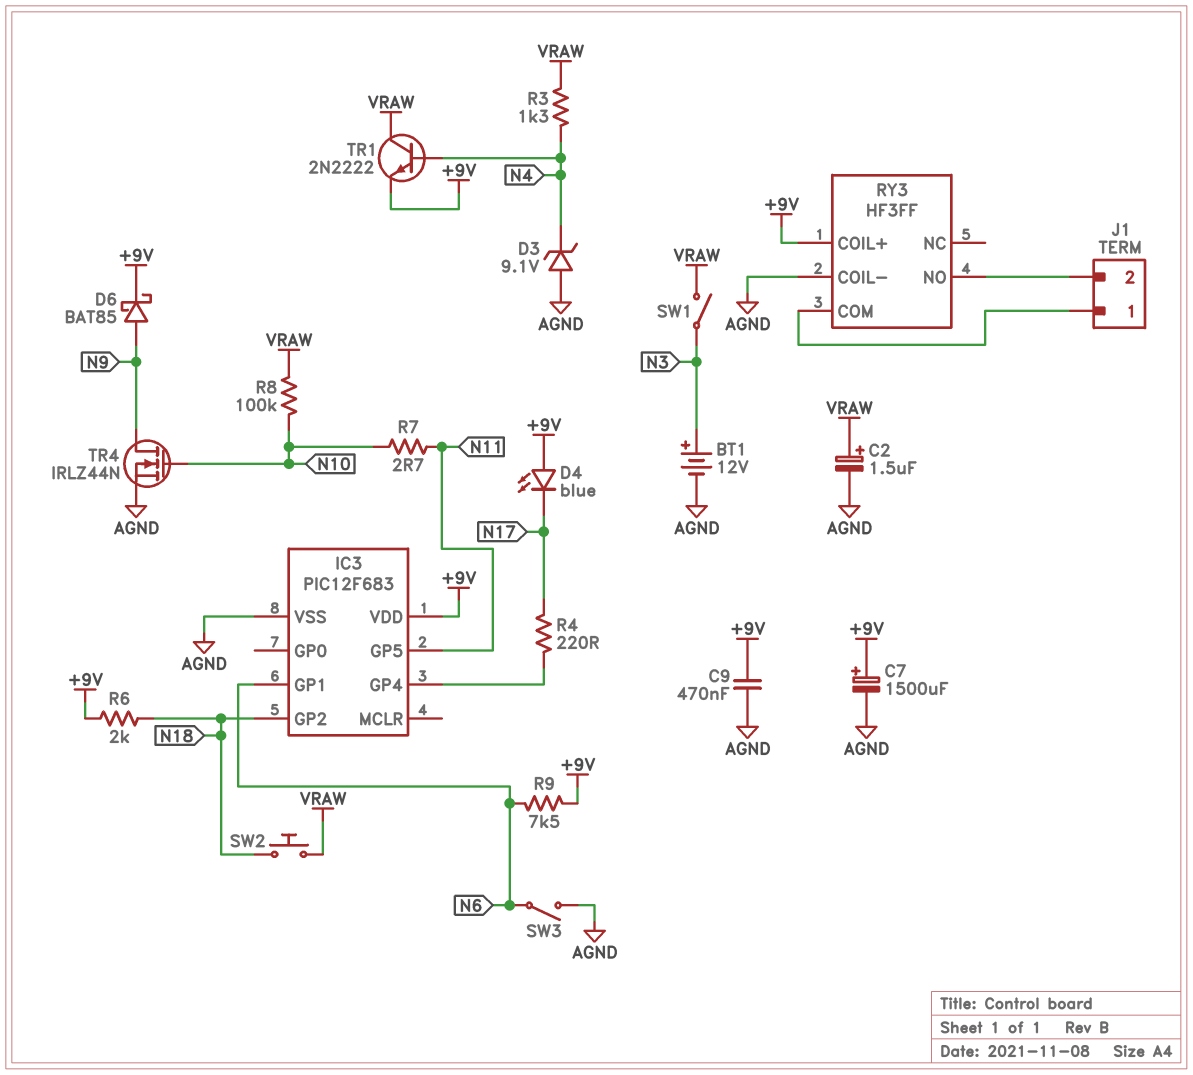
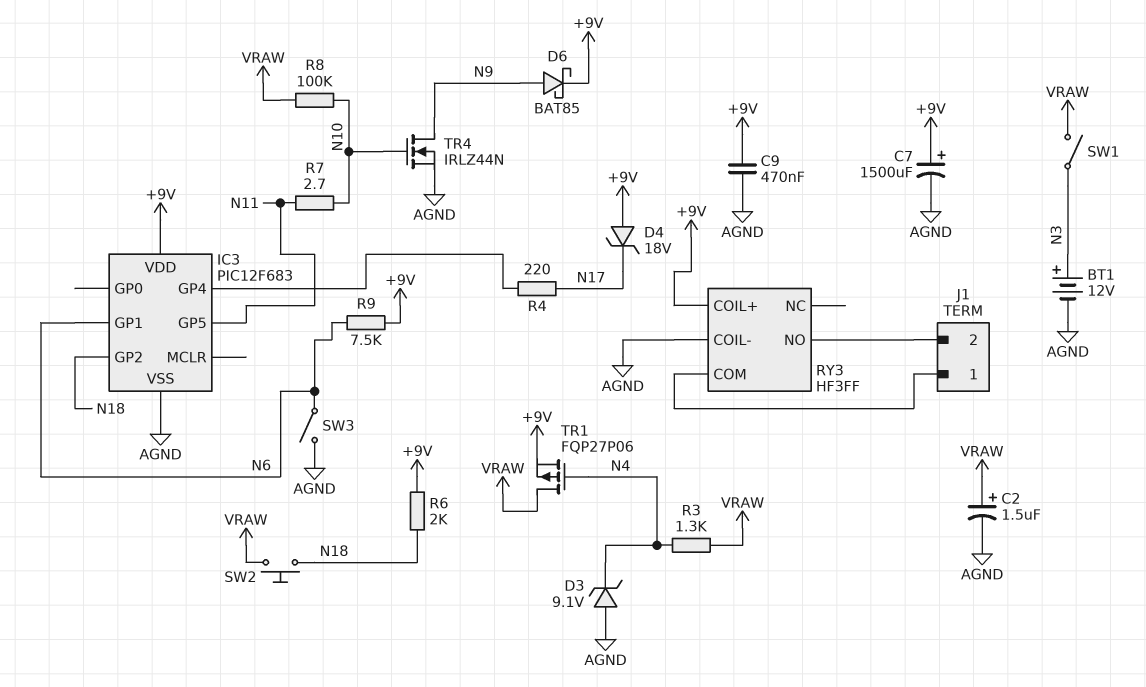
D4: LED blue (A +9V, K N17) -> zener 18V (A +9V, K N17)
TR1: NPN 2N2222 (B N4, C VRAW, E +9V) -> PMOS FQP27P06 (G N4, D VRAW, S +9V)

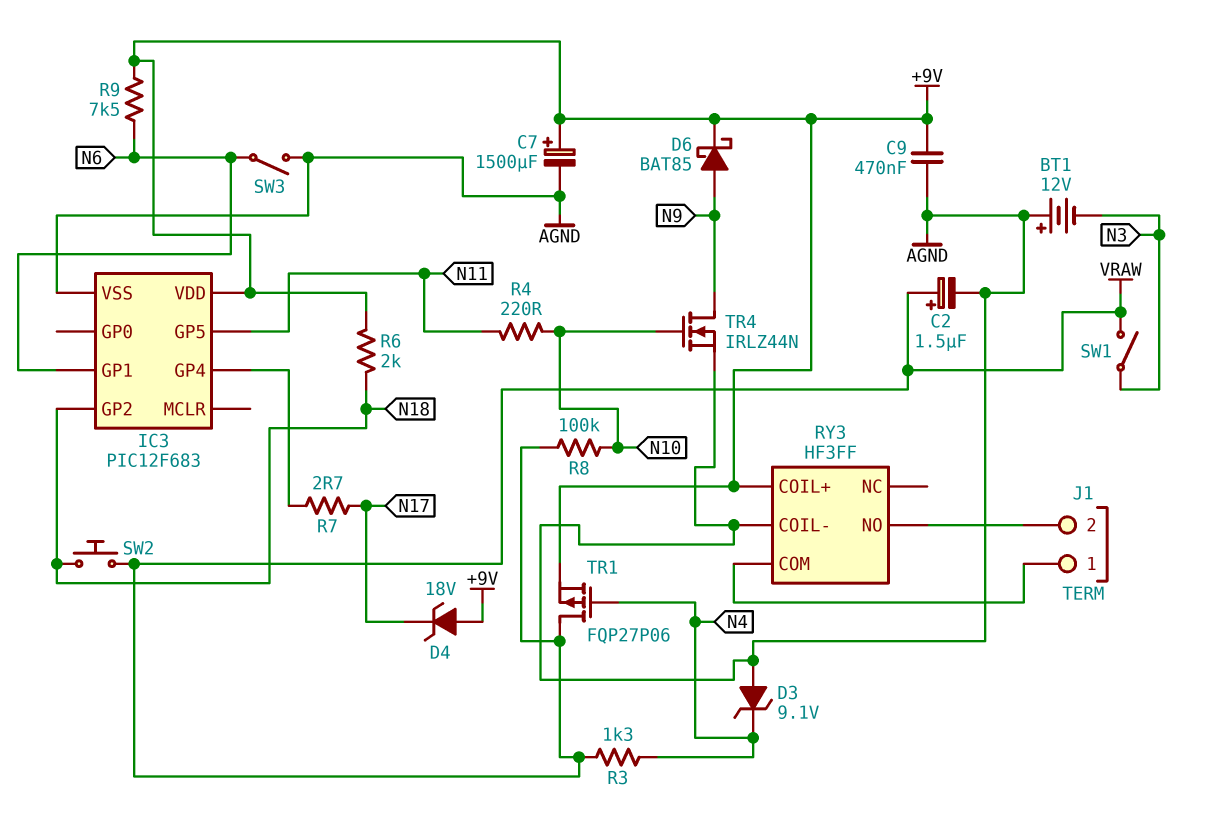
BT1: 12V (plus N3, minus AGND) -> 12V (plus AGND, minus N3)
R4: 220 (IC3/GP4, N17) -> 220 (N10, N11)
R7: 2.7 (N10, N11) -> 2.7 (IC3/GP4, N17)

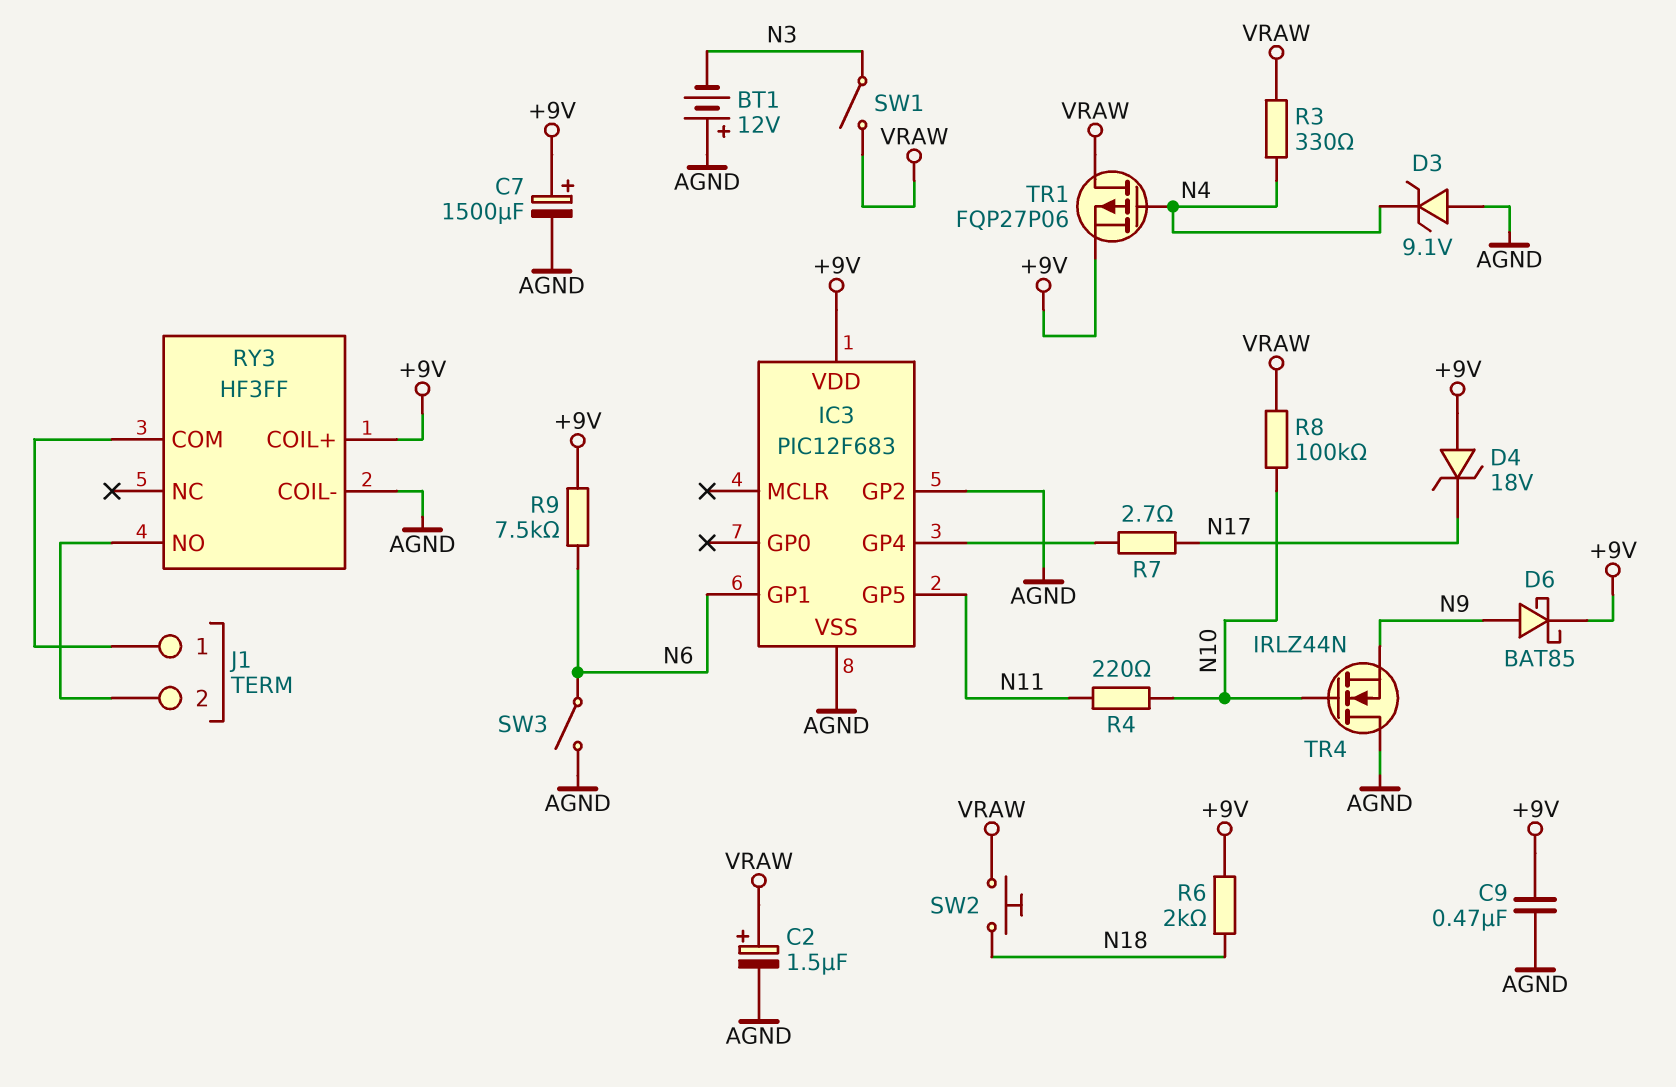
IC3 pin GP2: N18 -> AGND
R3: 1.3k (N4, VRAW) -> 330 (N4, VRAW)
TR4: NMOS IRLZ44N (G N10, D N9, S AGND) -> NMOS IRLZ44N (G N10, D AGND, S N9)

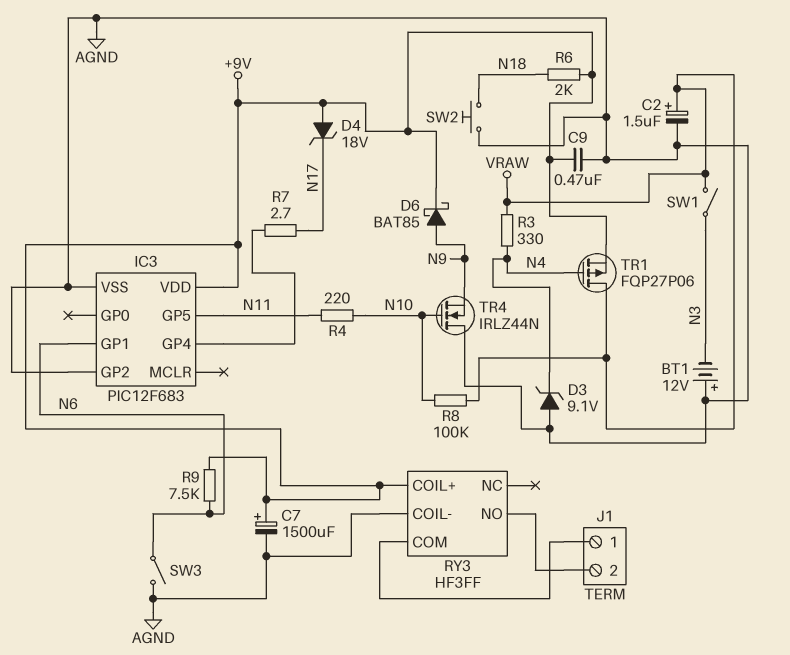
SW2: button (N18, VRAW) -> button (AGND, N18)

